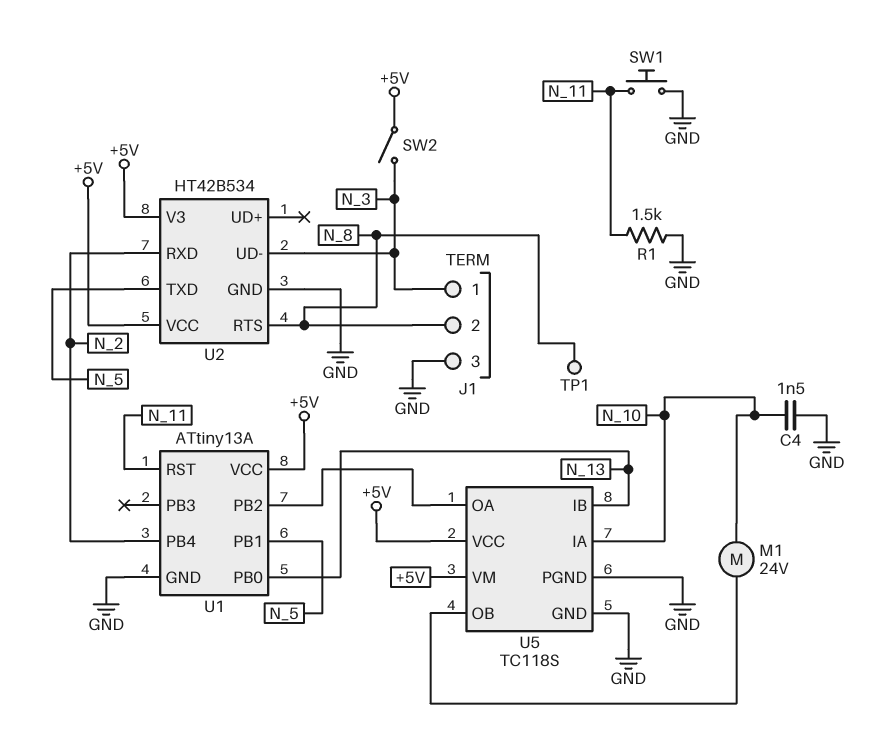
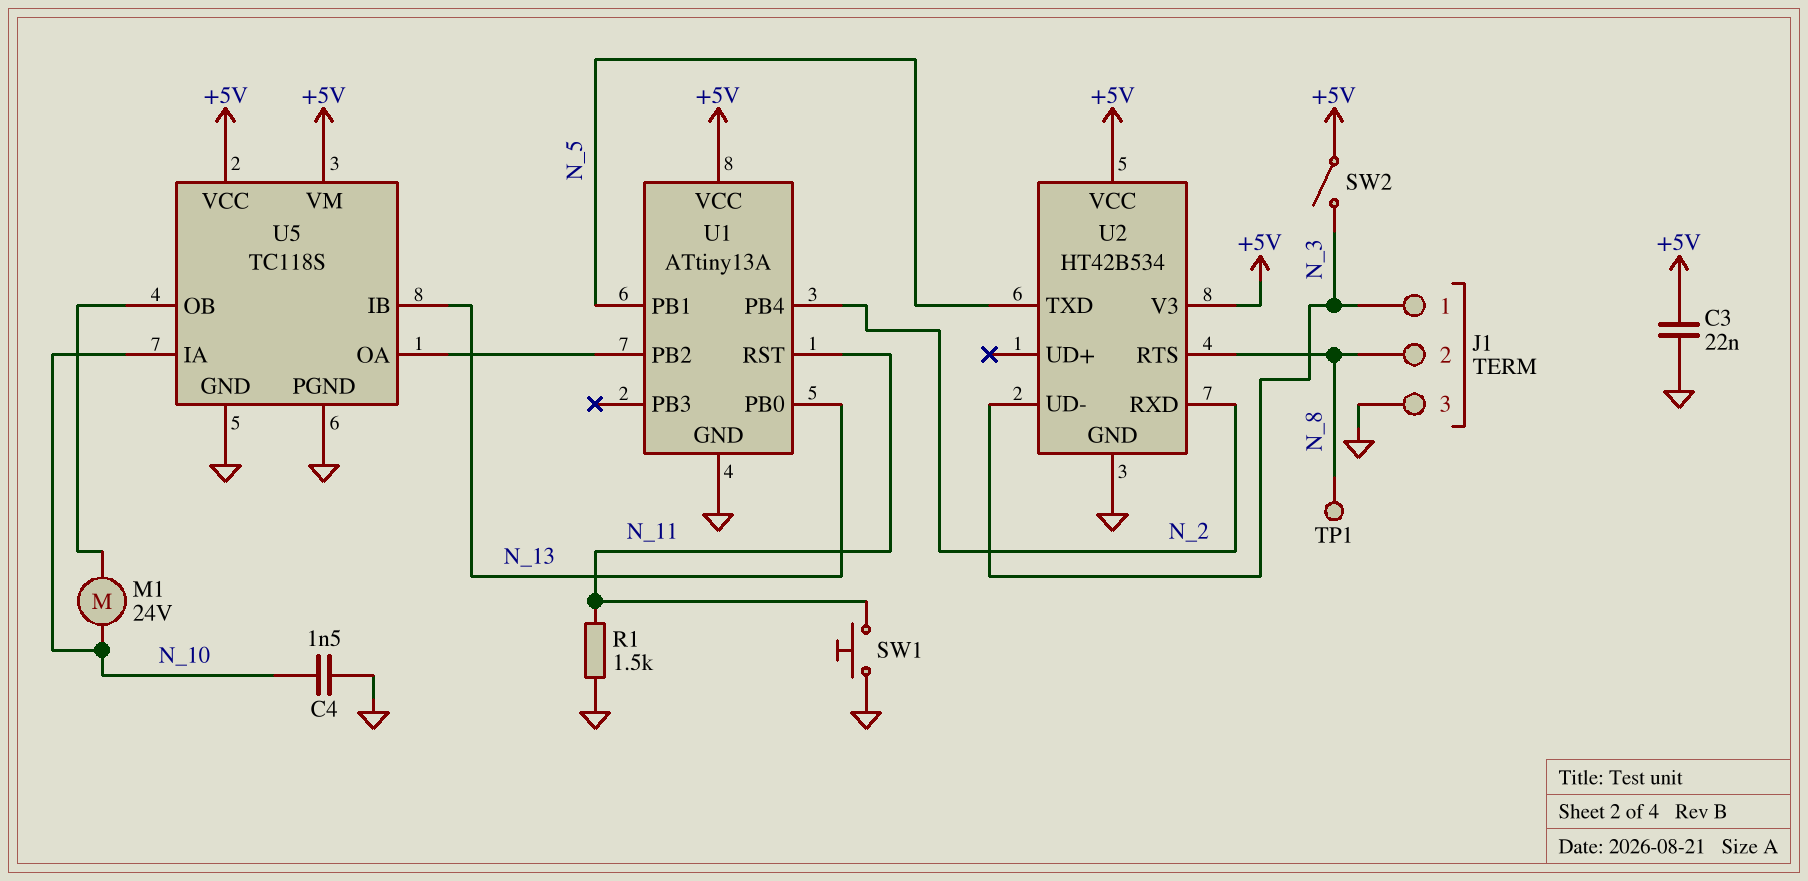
C3: none -> 22nF (+5V, GND)

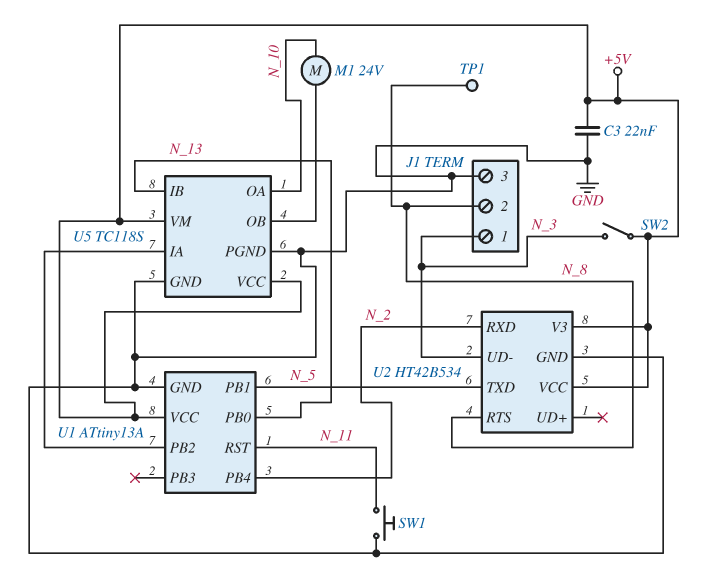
C4: 1.5nF (GND, N_10) -> none
R1: 1.5k (GND, N_11) -> none
U5 pin IA: N_10 -> U1/PB2
U5 pin OA: U1/PB2 -> N_10

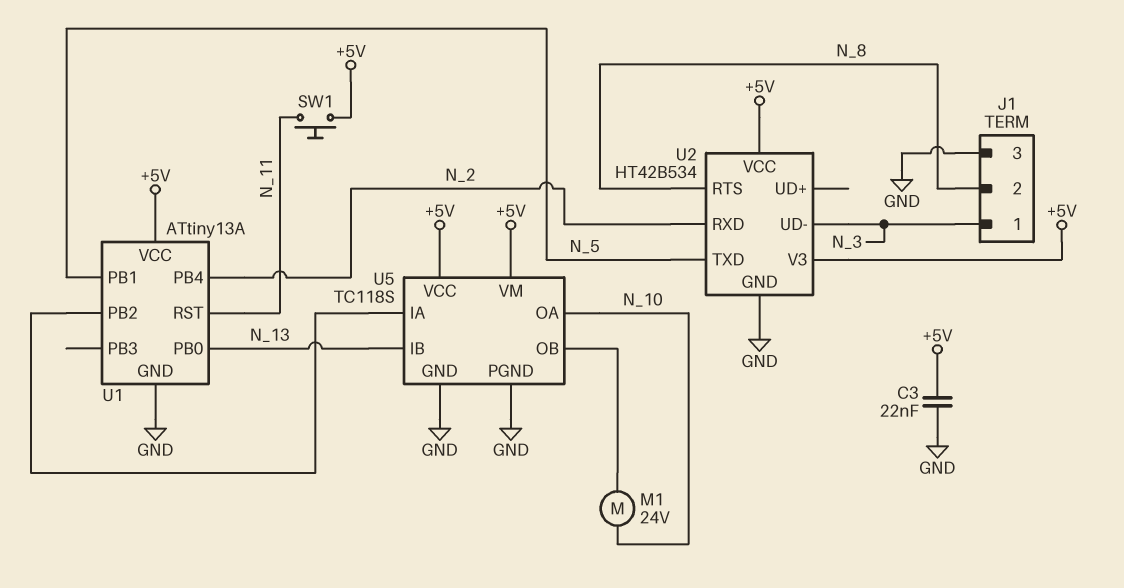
SW1: button (GND, N_11) -> button (+5V, N_11)
SW2: switch (+5V, N_3) -> none
TP1: test point (N_8) -> none

